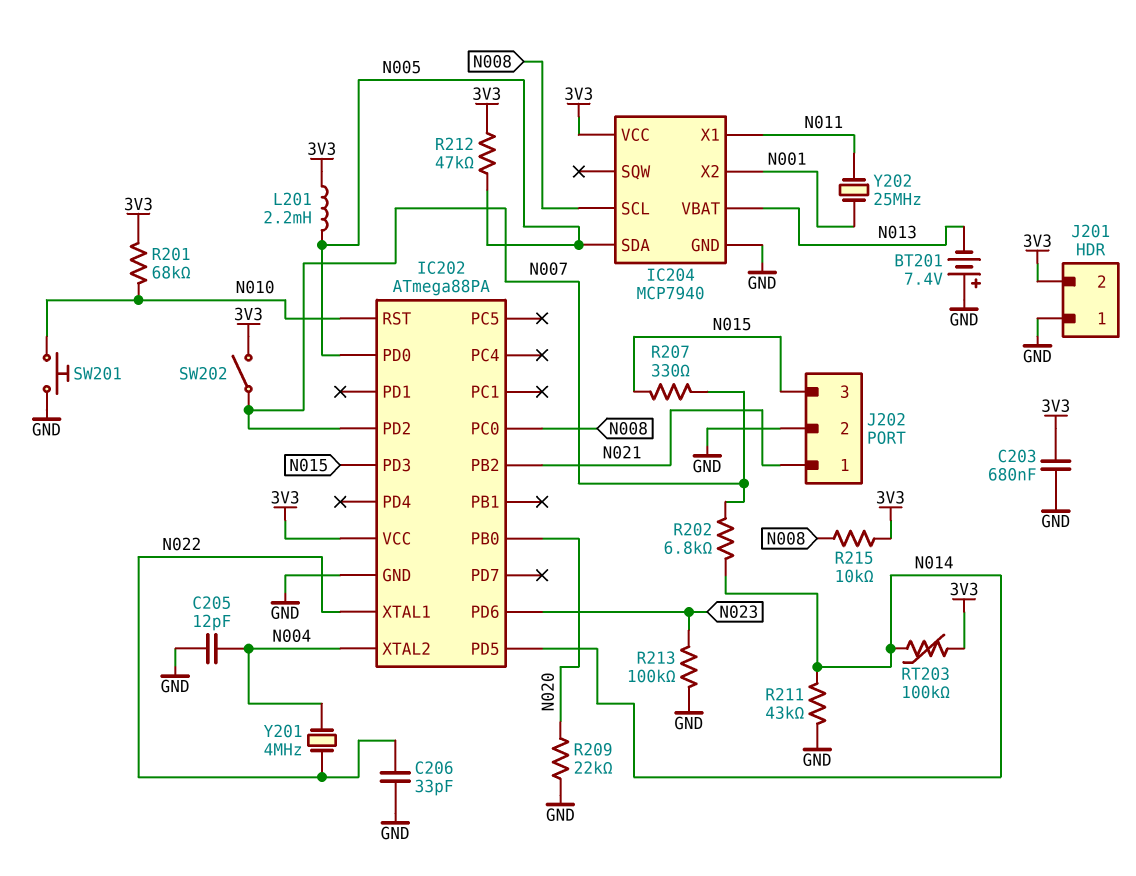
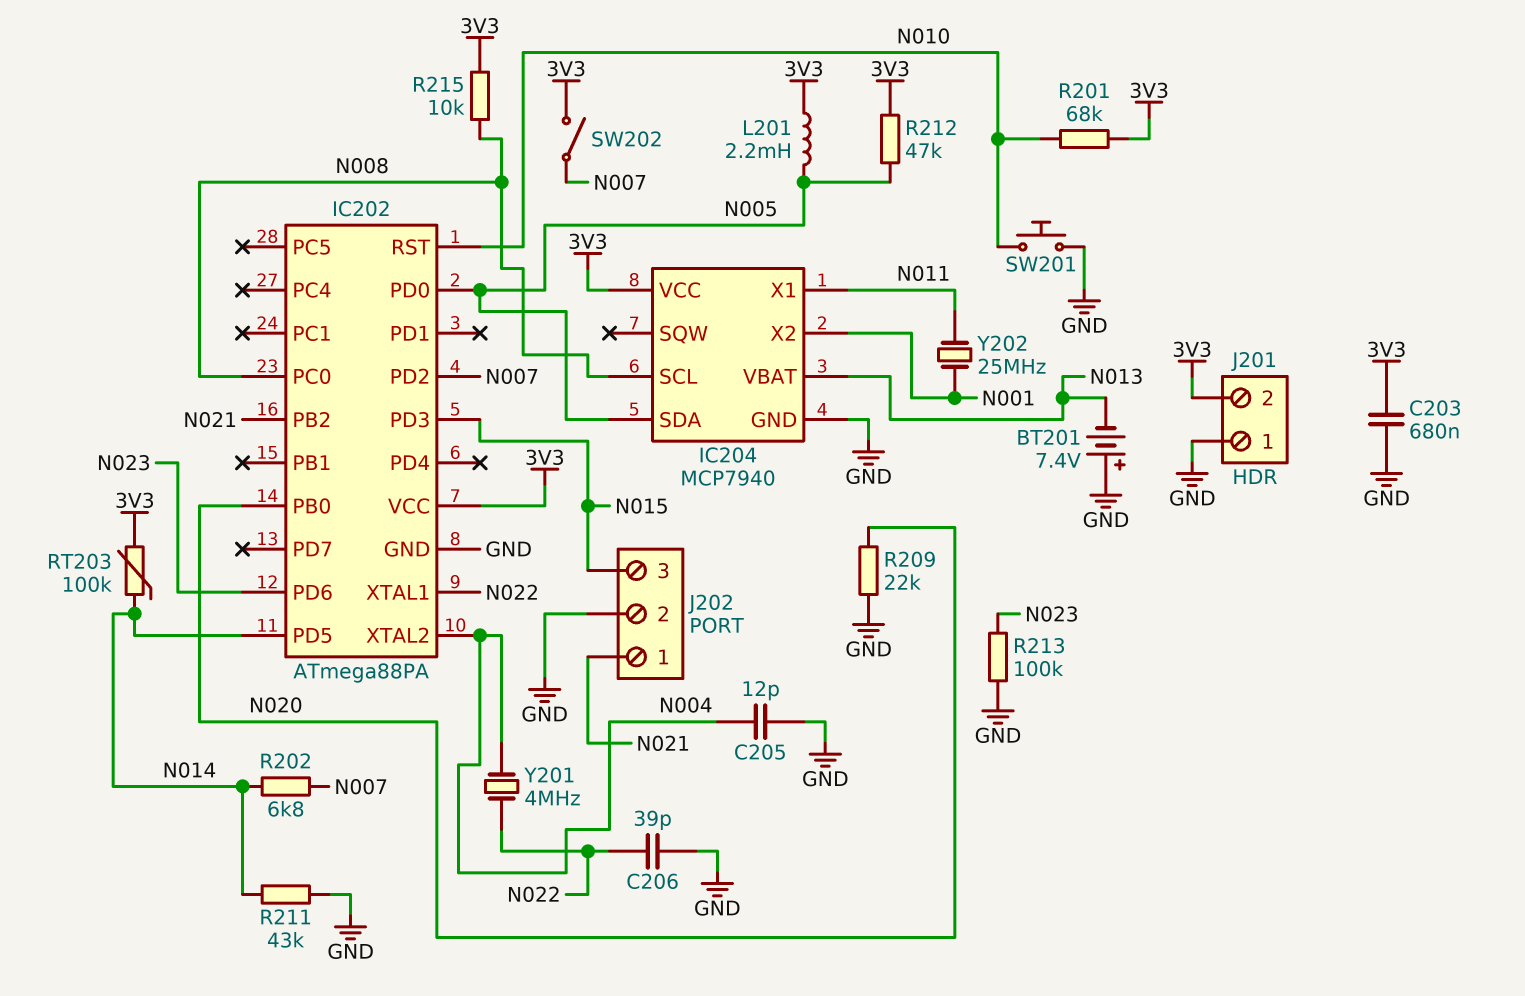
C206: 33pF (GND, N022) -> 39pF (GND, N022)
R207: 330 (N007, N015) -> none

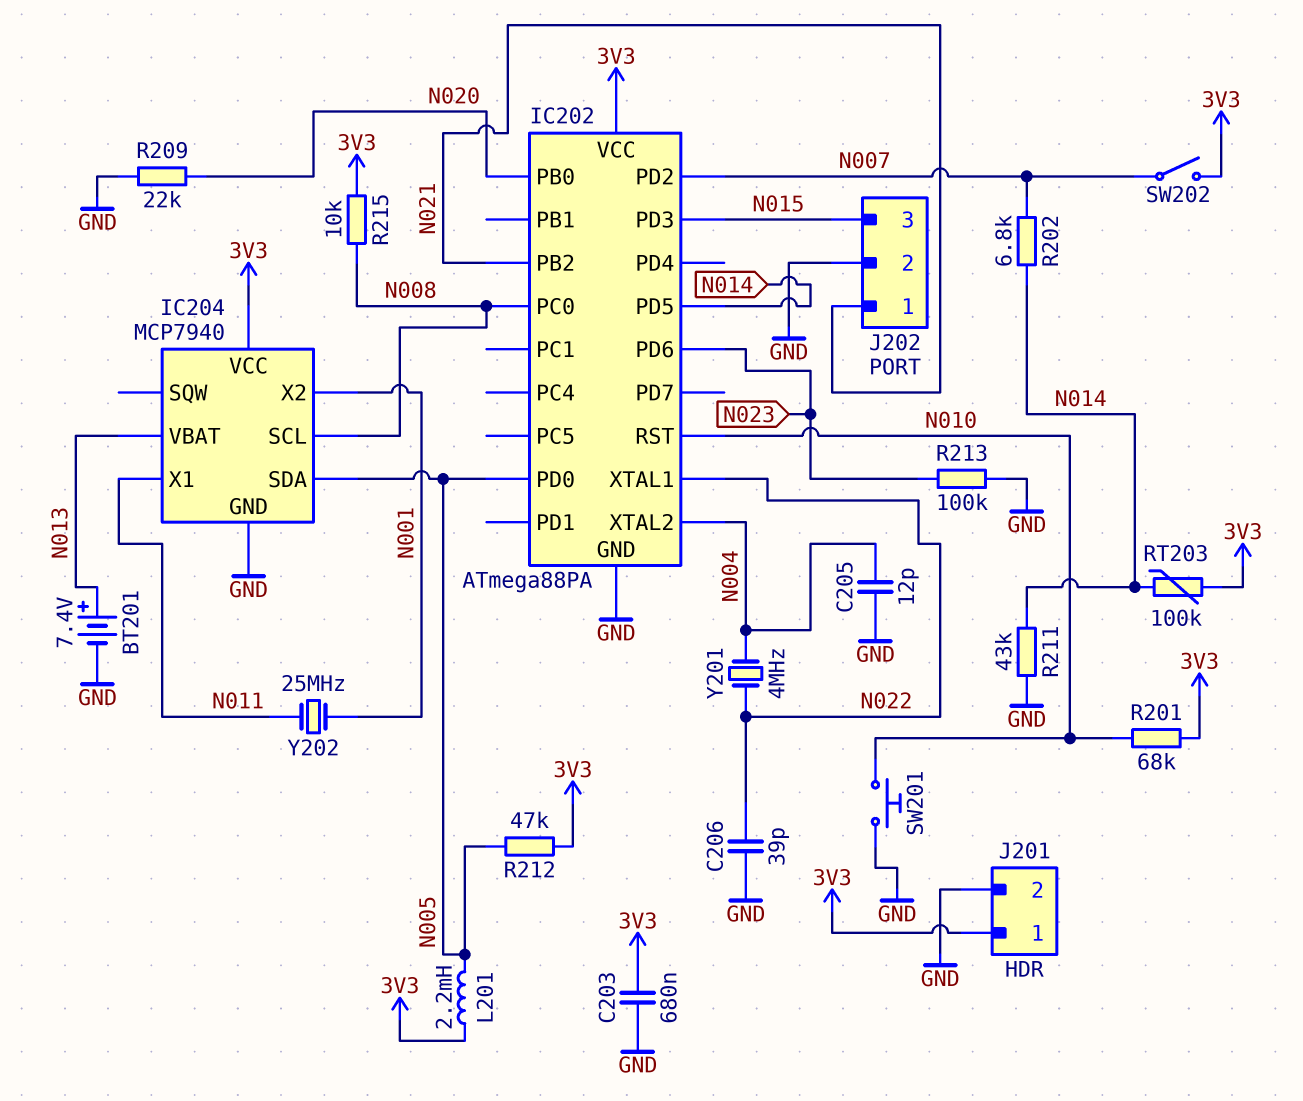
BT201: 7.4V (plus GND, minus N013) -> 7.4V (plus N013, minus GND)
J201 pin 1: GND -> 3V3
J201 pin 2: 3V3 -> GND

